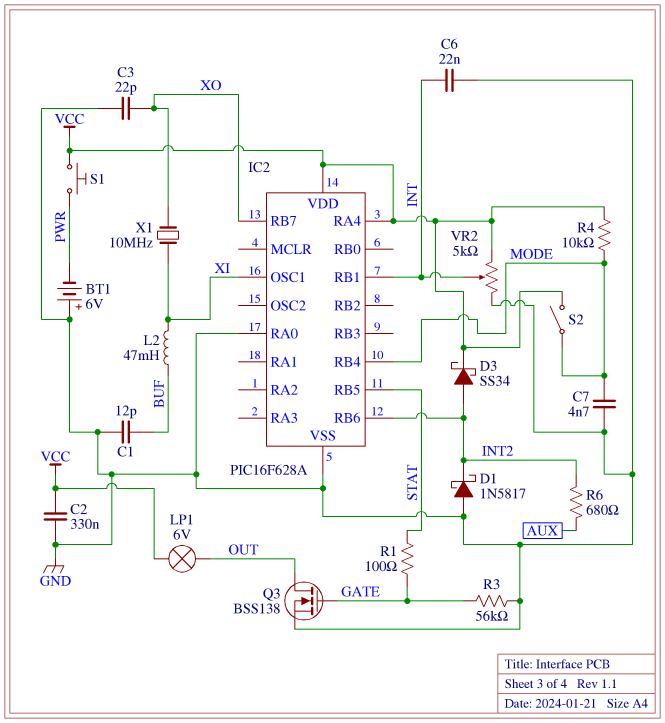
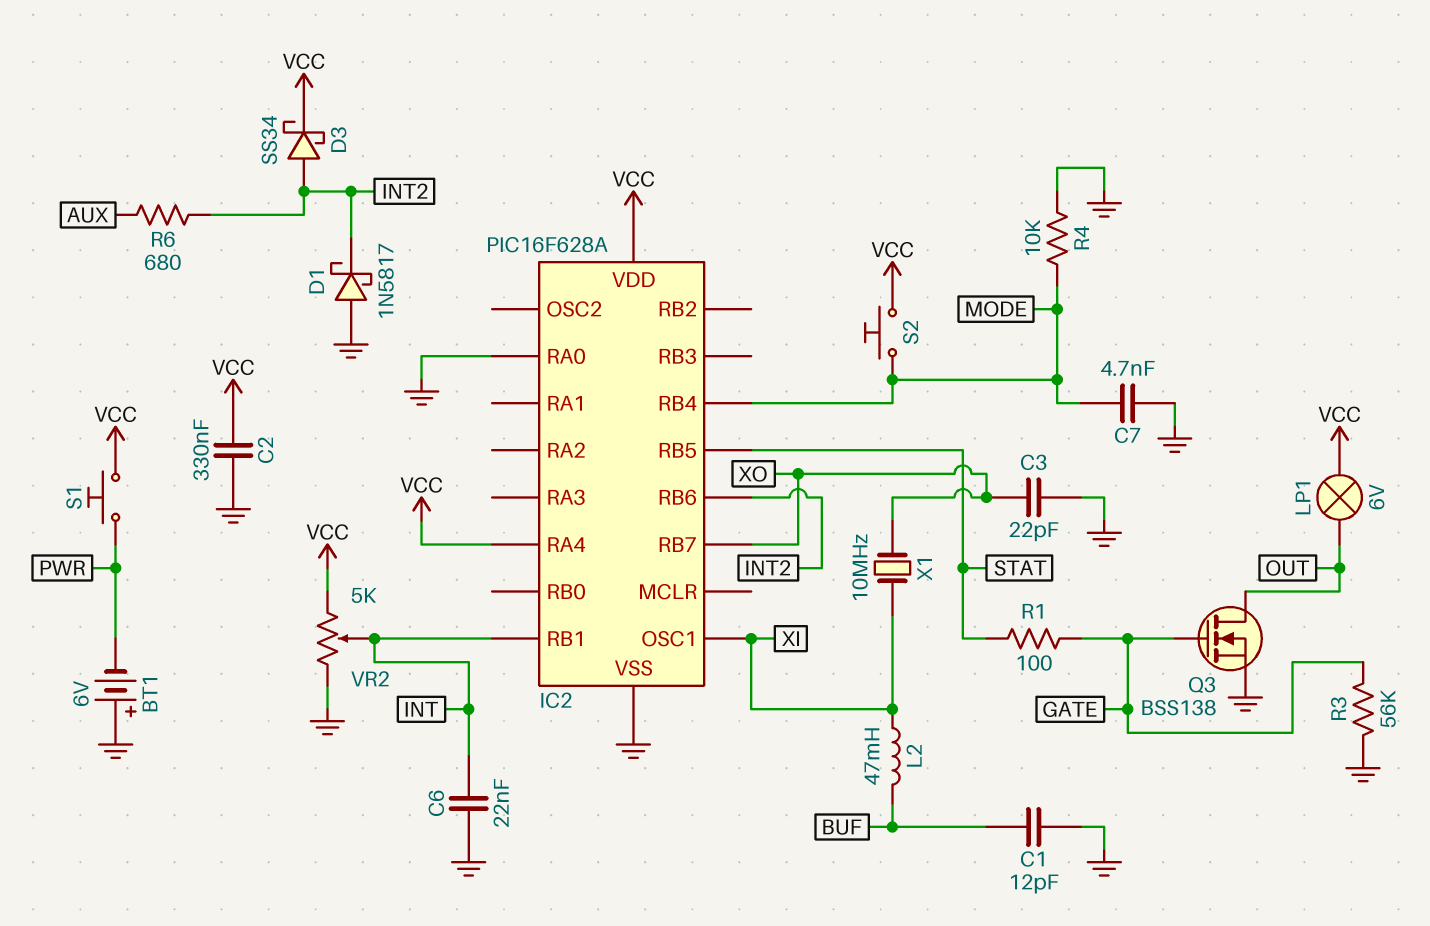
R4: 10k (MODE, VCC) -> 10k (GND, MODE)
S2: switch (MODE, VCC) -> button (MODE, VCC)

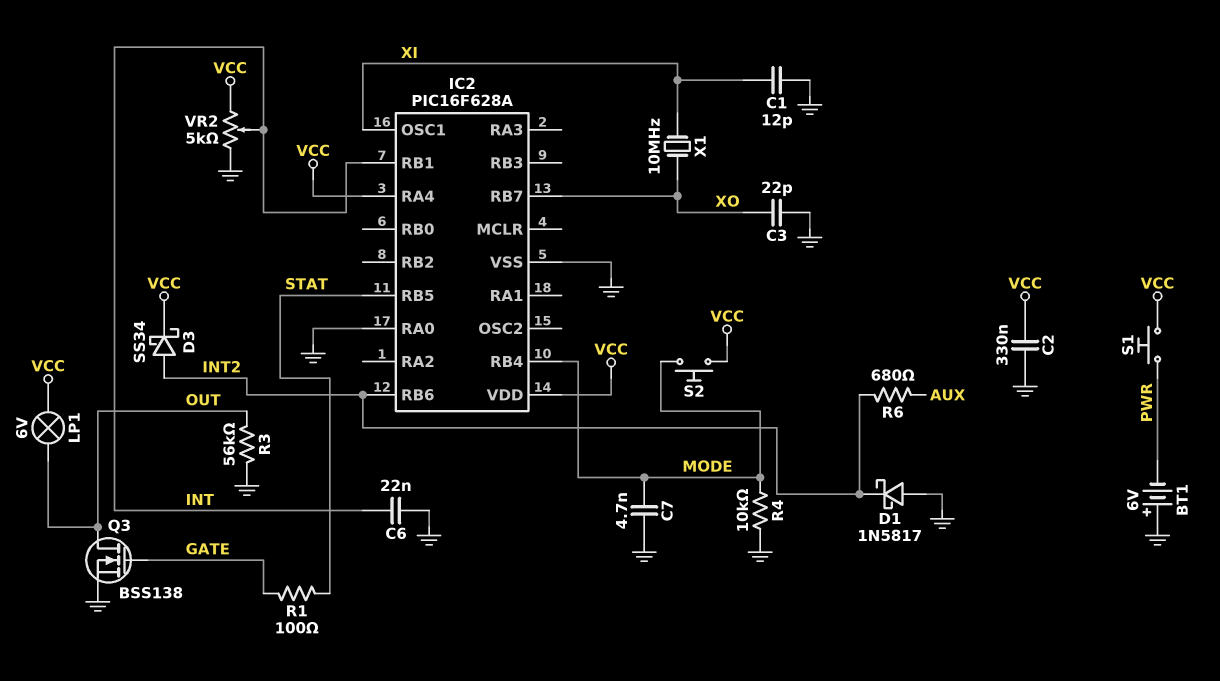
C1: 12pF (BUF, GND) -> 12pF (GND, XI)
L2: 47mH (BUF, XI) -> none
R3: 56k (GATE, GND) -> 56k (GND, OUT)

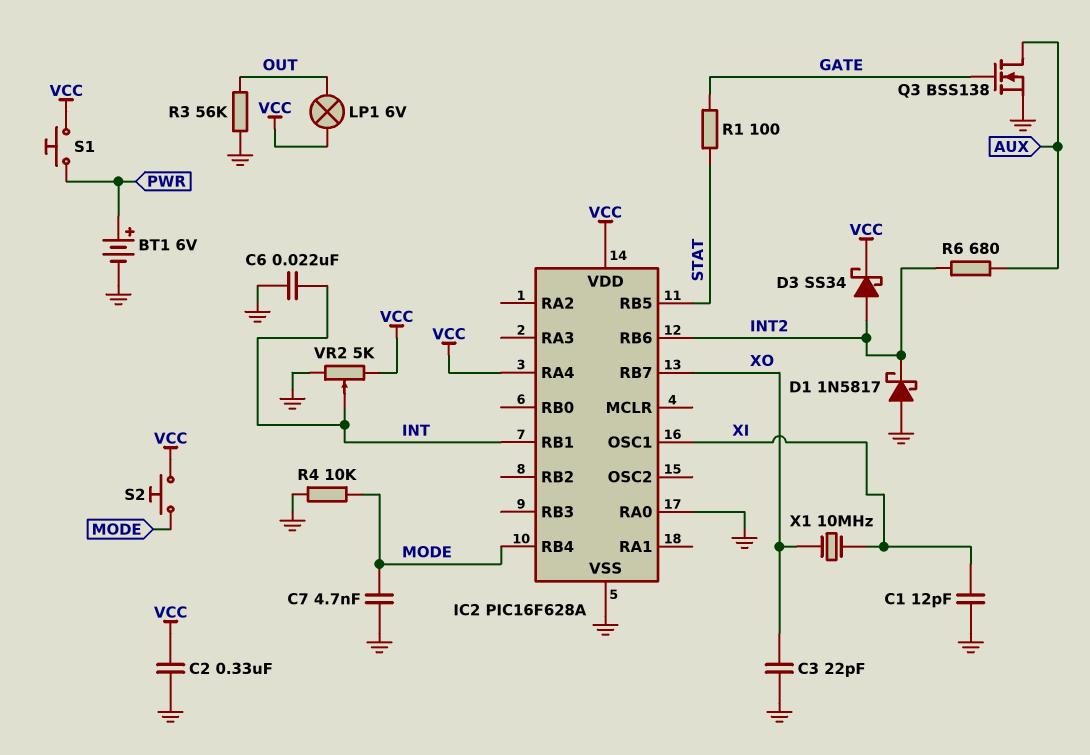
BT1: 6V (plus GND, minus PWR) -> 6V (plus PWR, minus GND)
Q3: NMOS BSS138 (G GATE, D OUT, S GND) -> NMOS BSS138 (G GATE, D AUX, S GND)

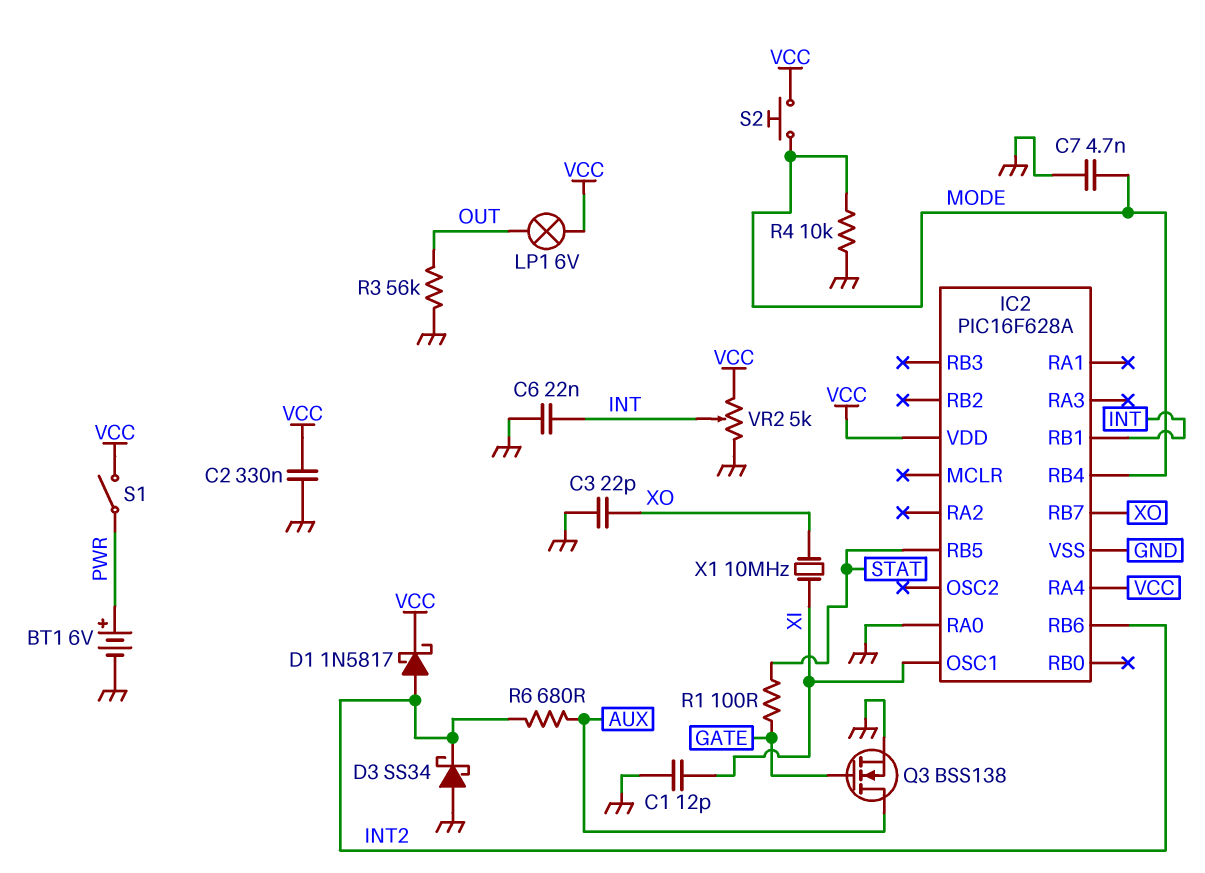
D1: schottky 1N5817 (A GND, K INT2) -> schottky 1N5817 (A INT2, K VCC)
D3: schottky SS34 (A INT2, K VCC) -> schottky SS34 (A GND, K INT2)
S1: button (PWR, VCC) -> switch (PWR, VCC)

